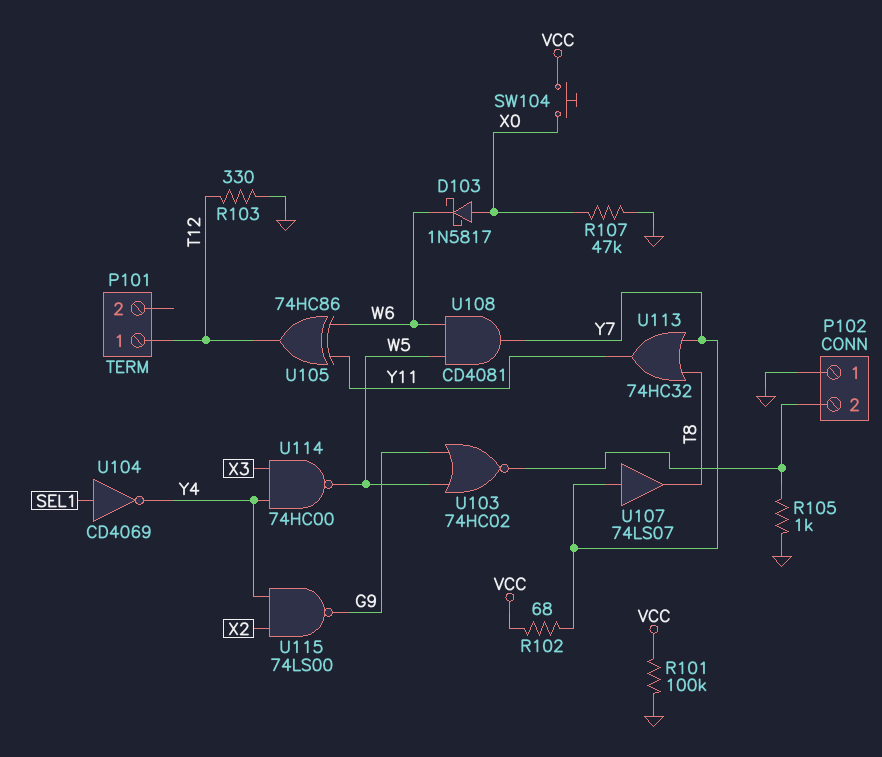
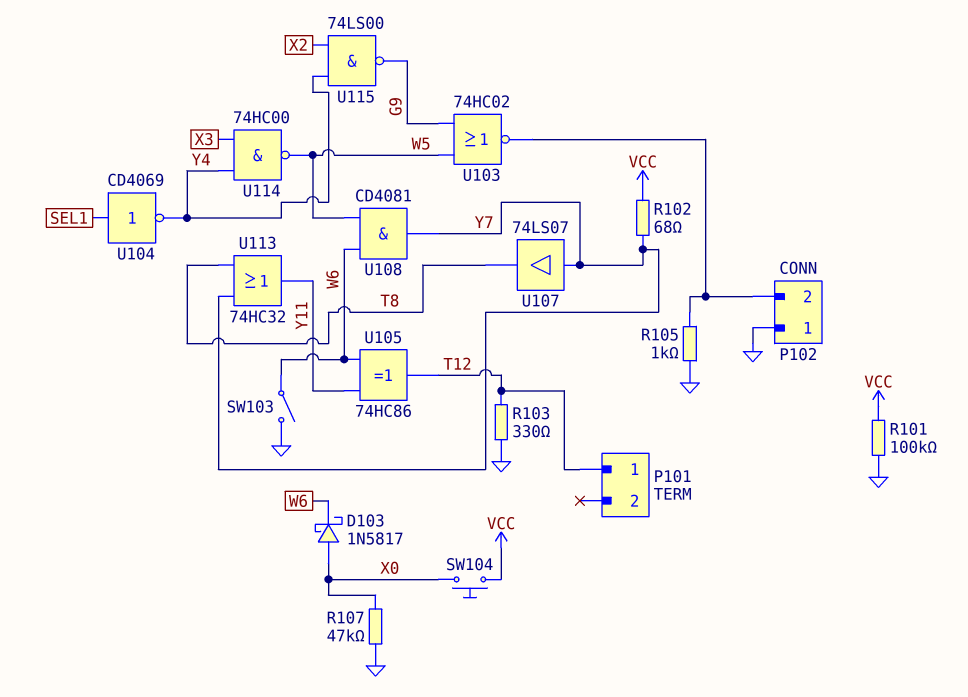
SW103: none -> switch (GND, W6)

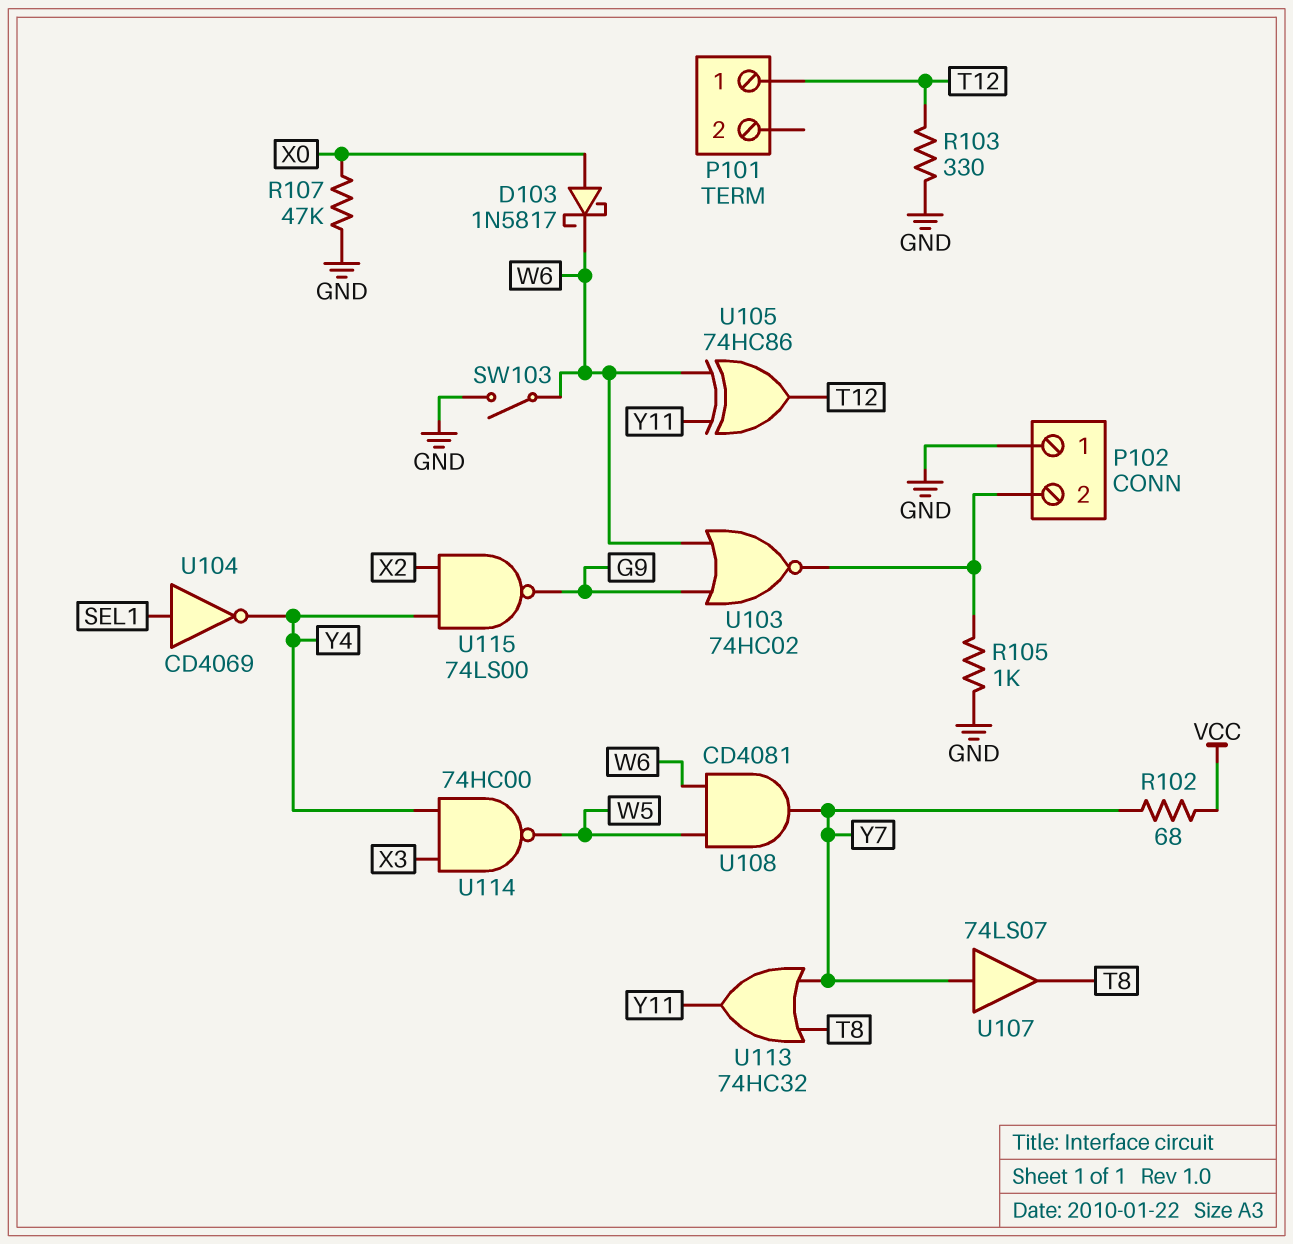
R101: 100k (GND, VCC) -> none
SW104: button (VCC, X0) -> none
U103: NOR 74HC02 (in G9, in W5, out P102/2) -> NOR 74HC02 (in G9, in W6, out P102/2)

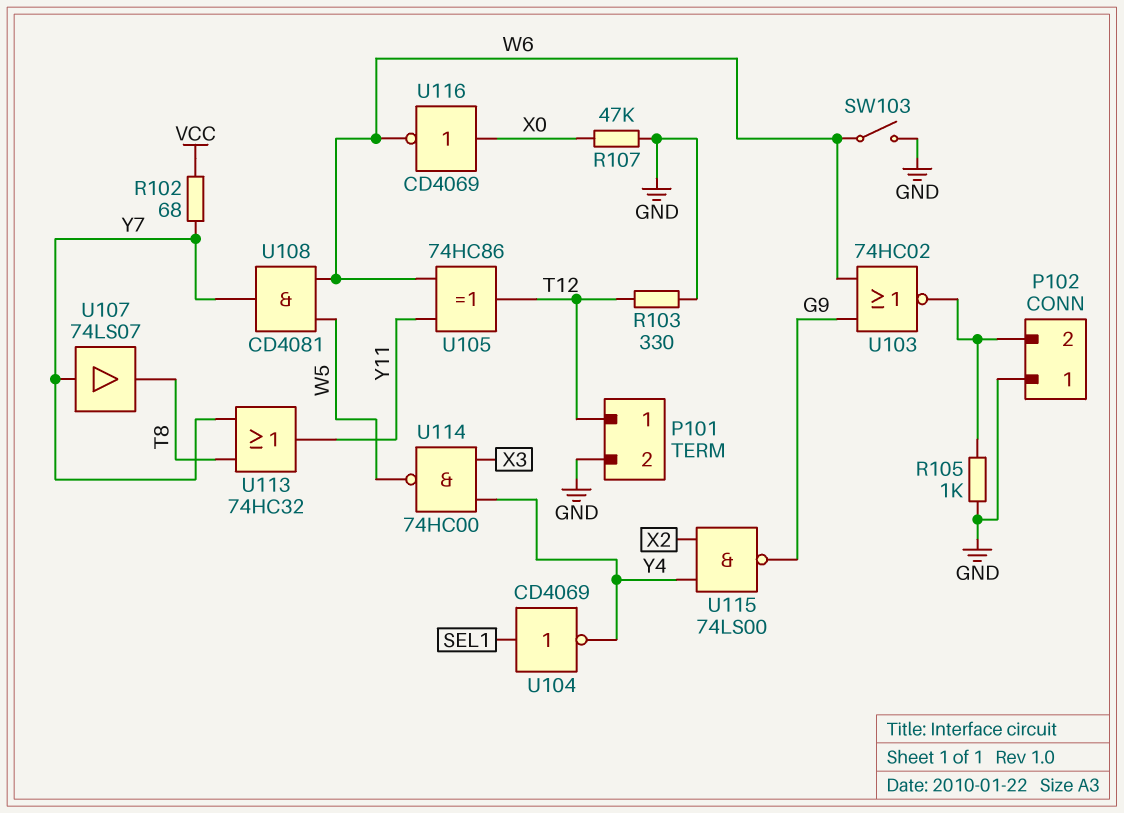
D103: schottky 1N5817 (A X0, K W6) -> none
P101 pin 2: none -> GND
U116: none -> NOT CD4069 (in X0, out W6)

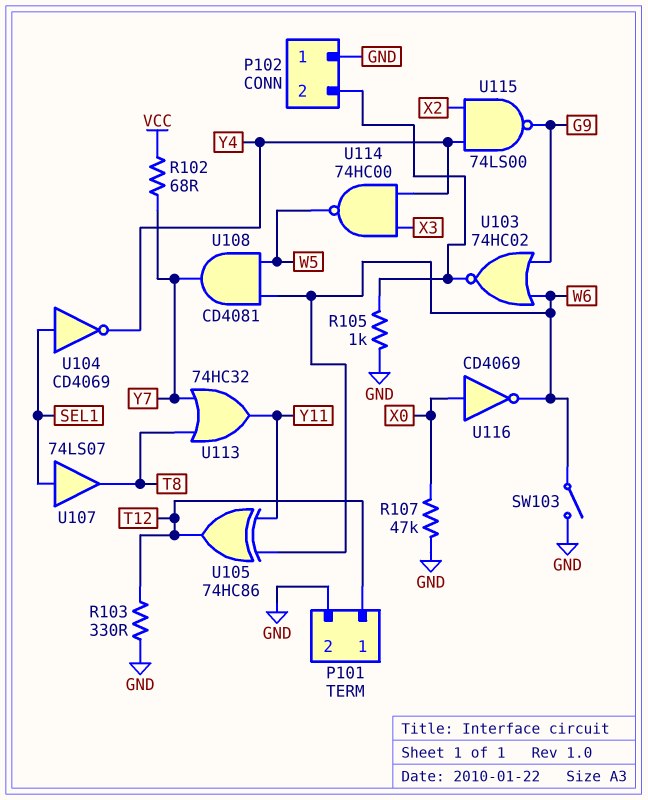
U107: buffer 74LS07 (in Y7, out T8) -> buffer 74LS07 (in SEL1, out T8)

